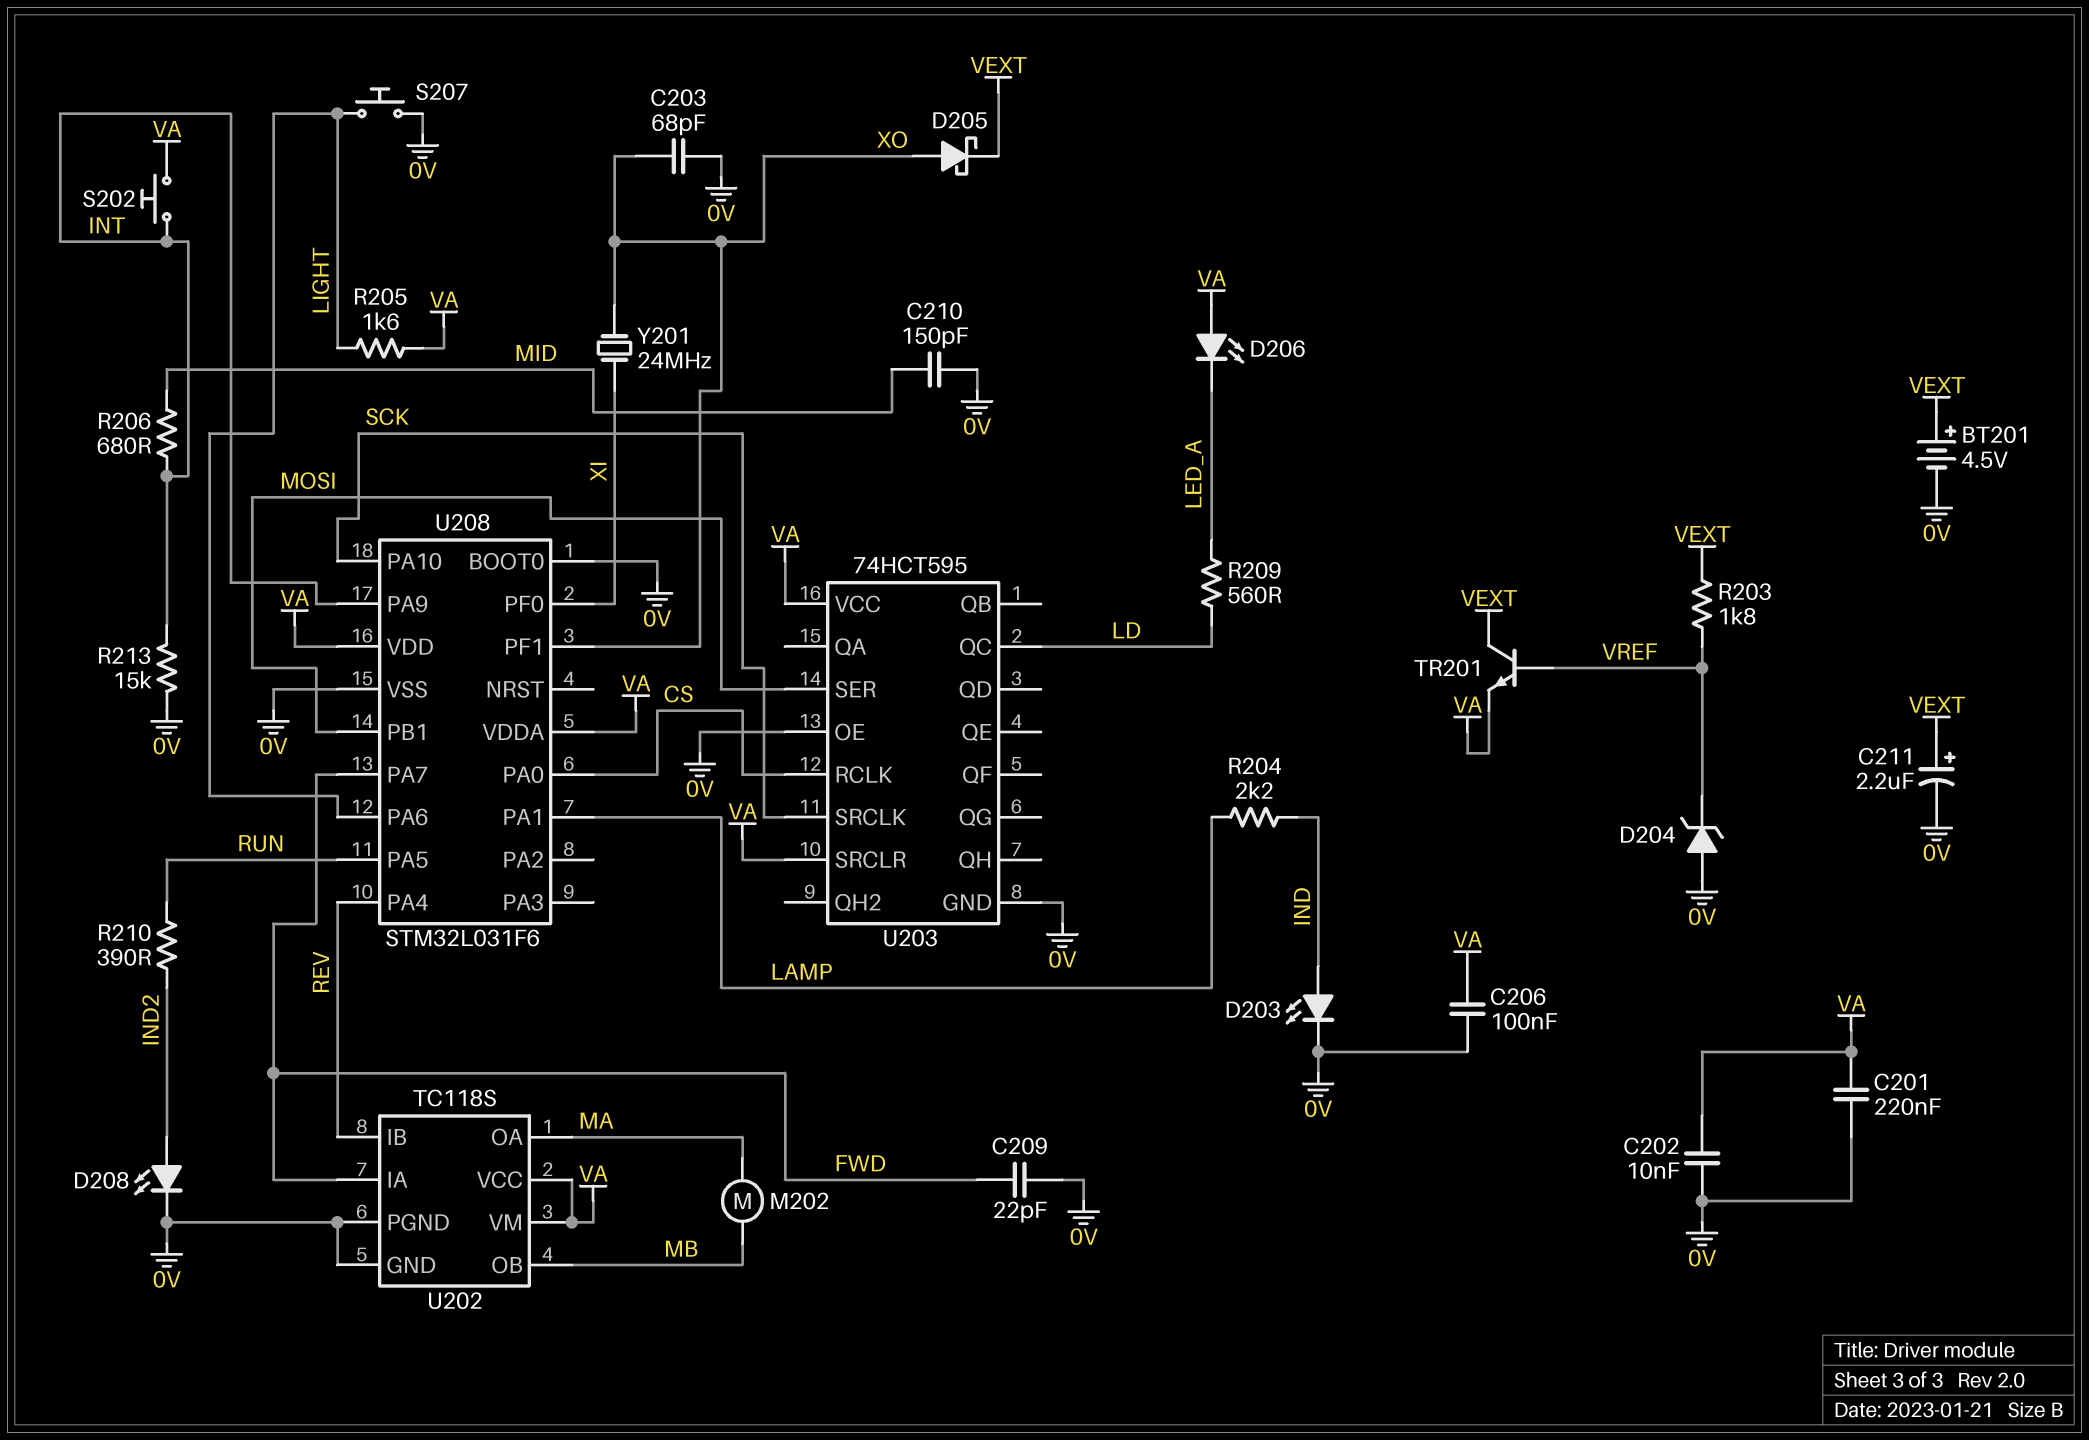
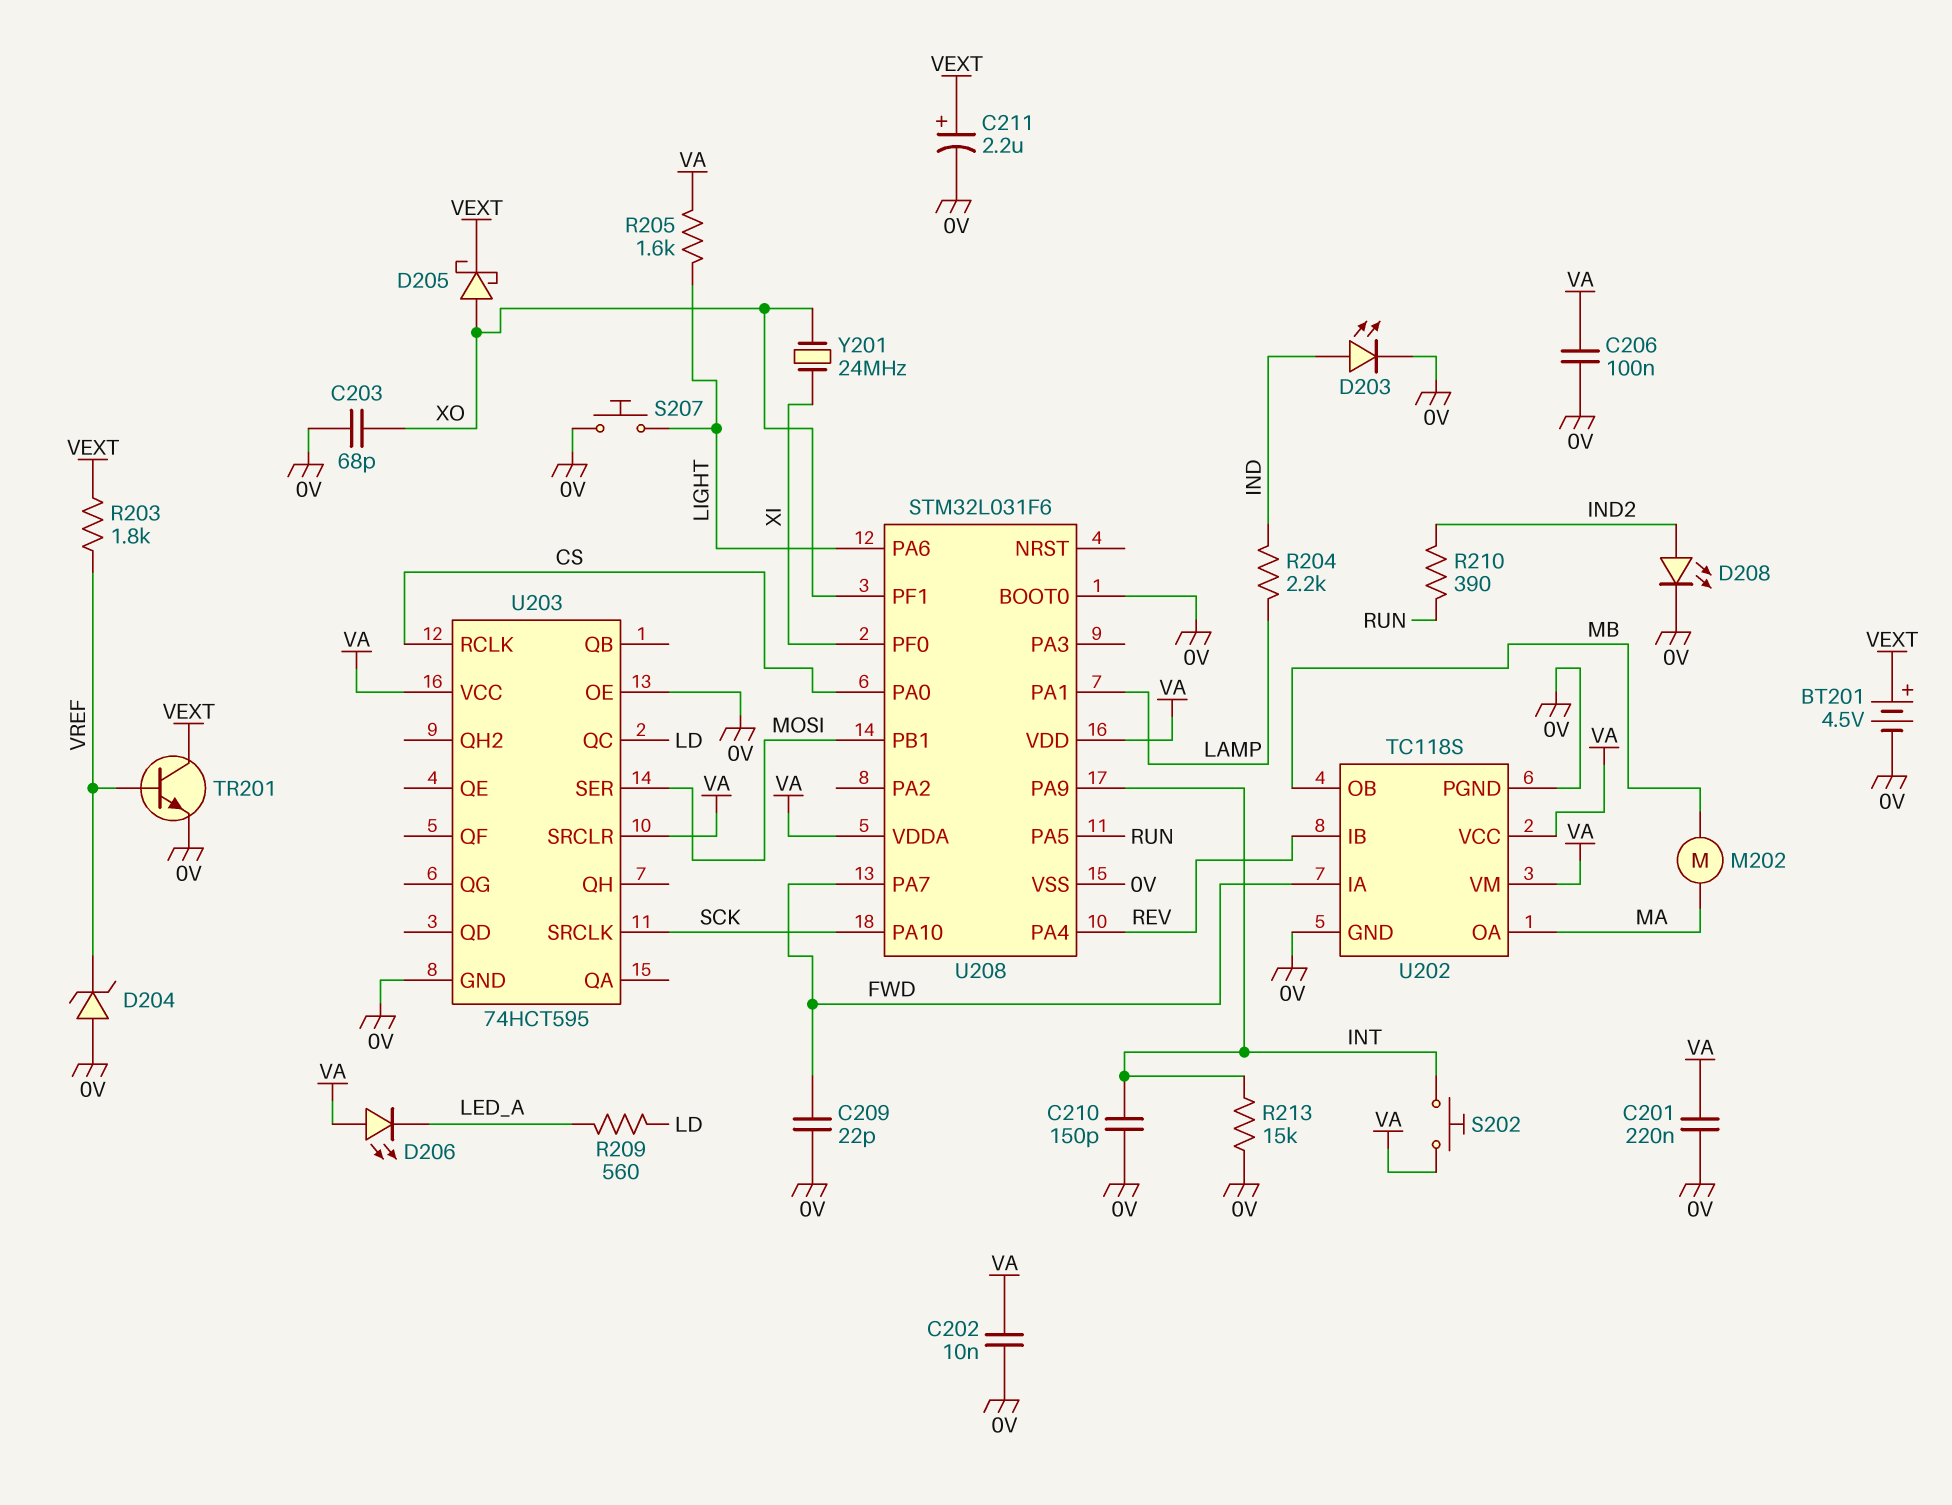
C210: 150pF (0V, MID) -> 150pF (0V, INT)
R206: 680 (INT, MID) -> none
TR201: NPN (B VREF, C VEXT, E VA) -> NPN (B VREF, C VEXT, E 0V)

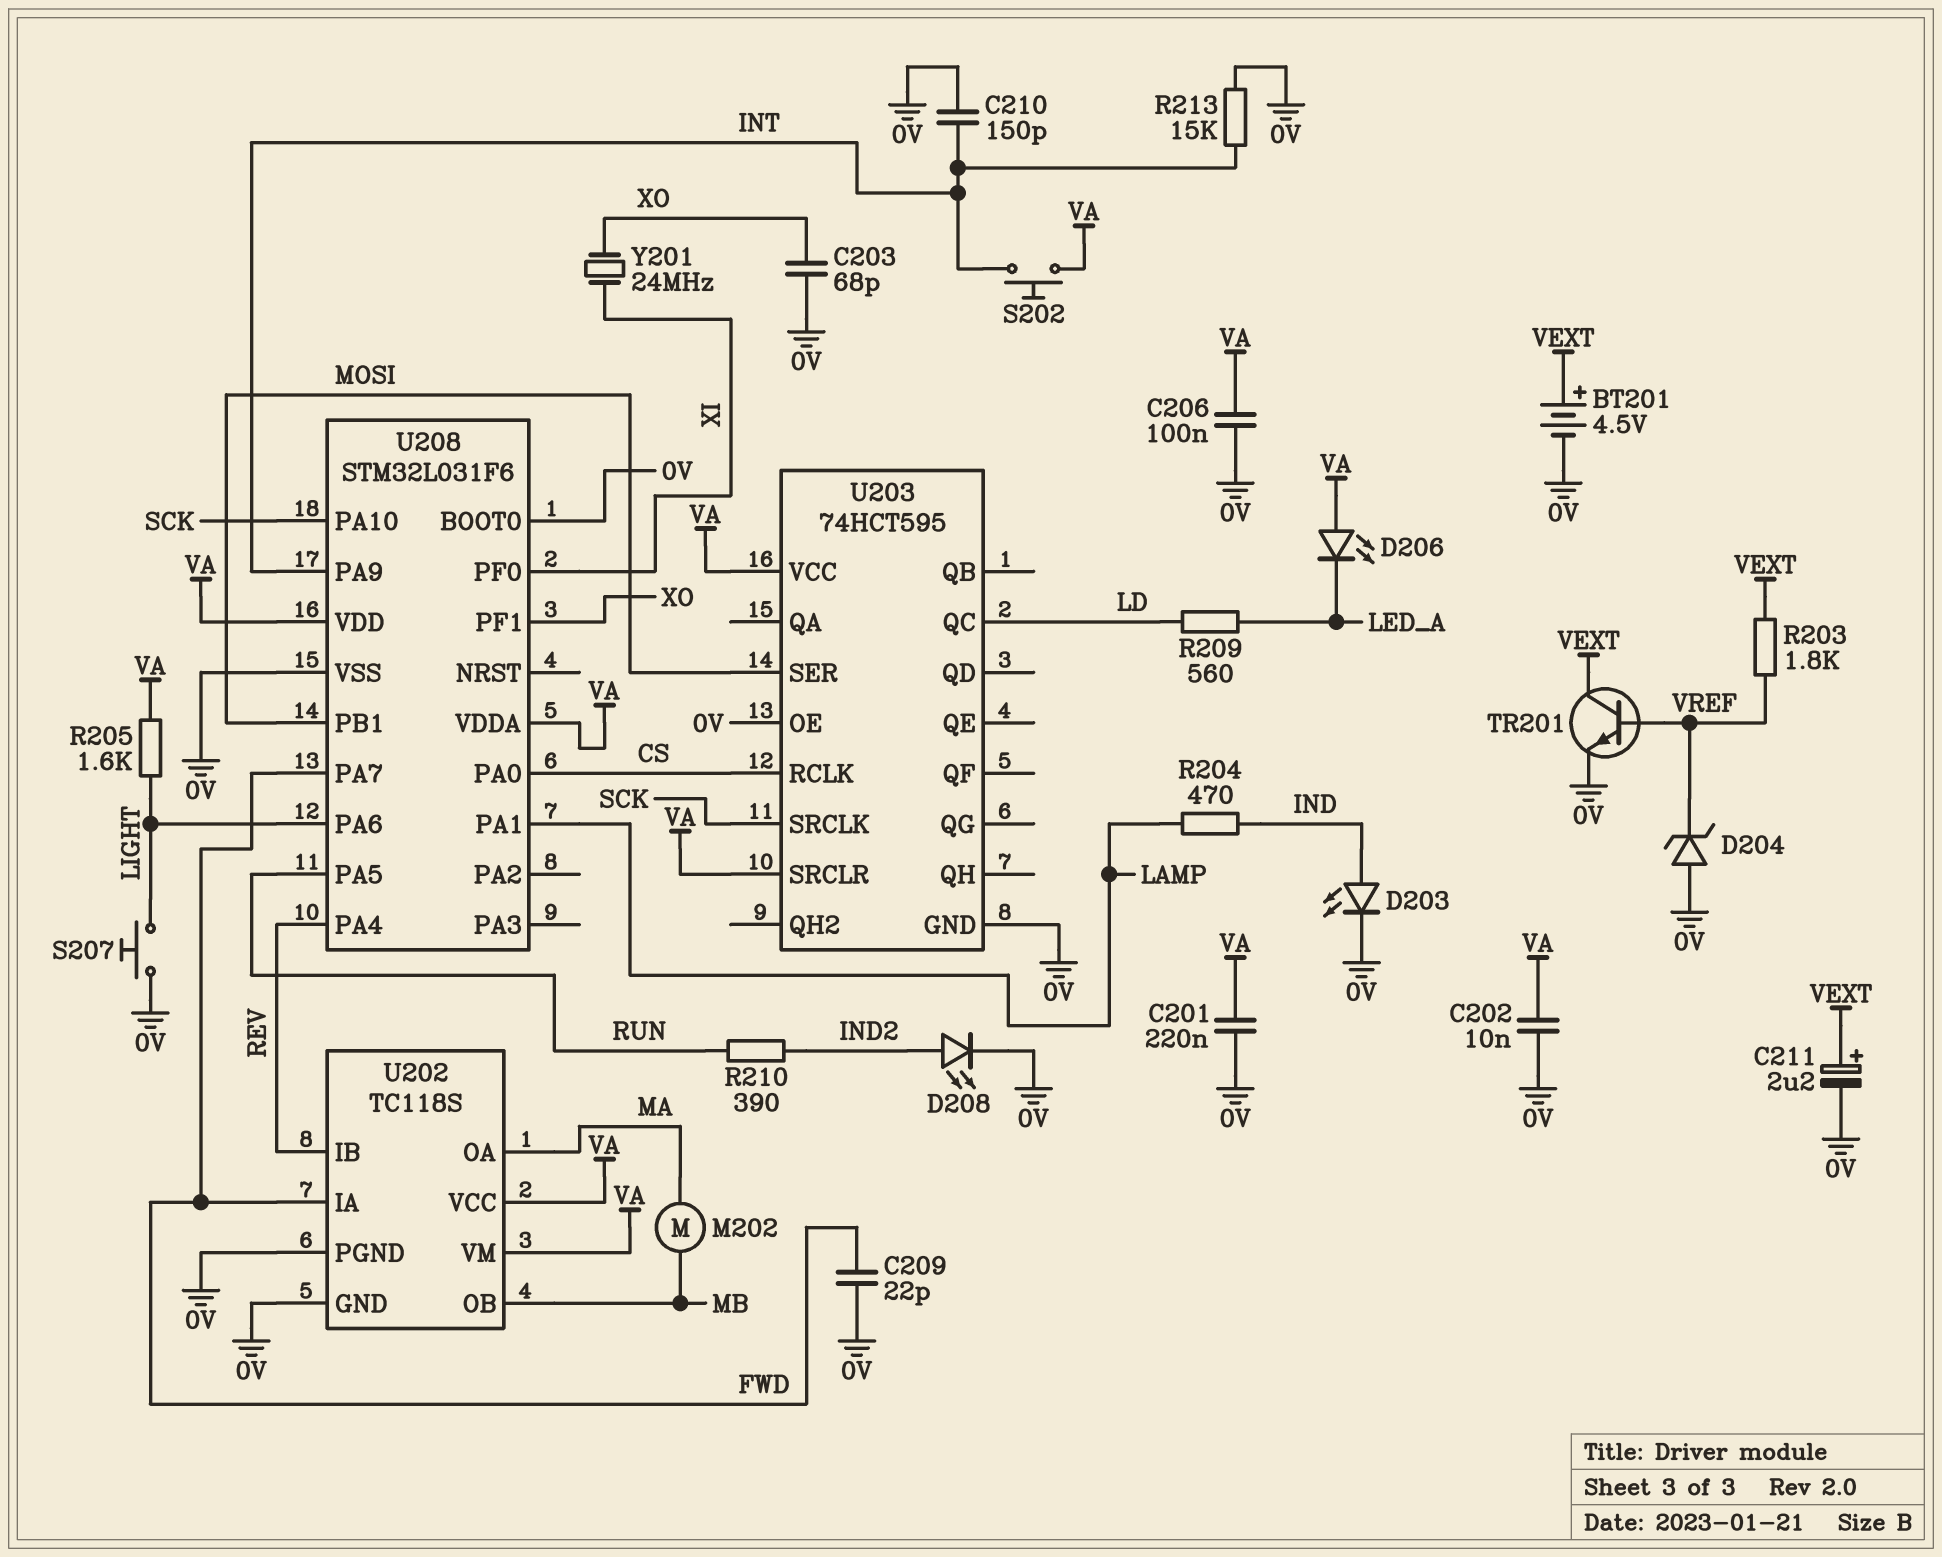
D205: schottky (A XO, K VEXT) -> none
R204: 2.2k (IND, LAMP) -> 470 (IND, LAMP)

